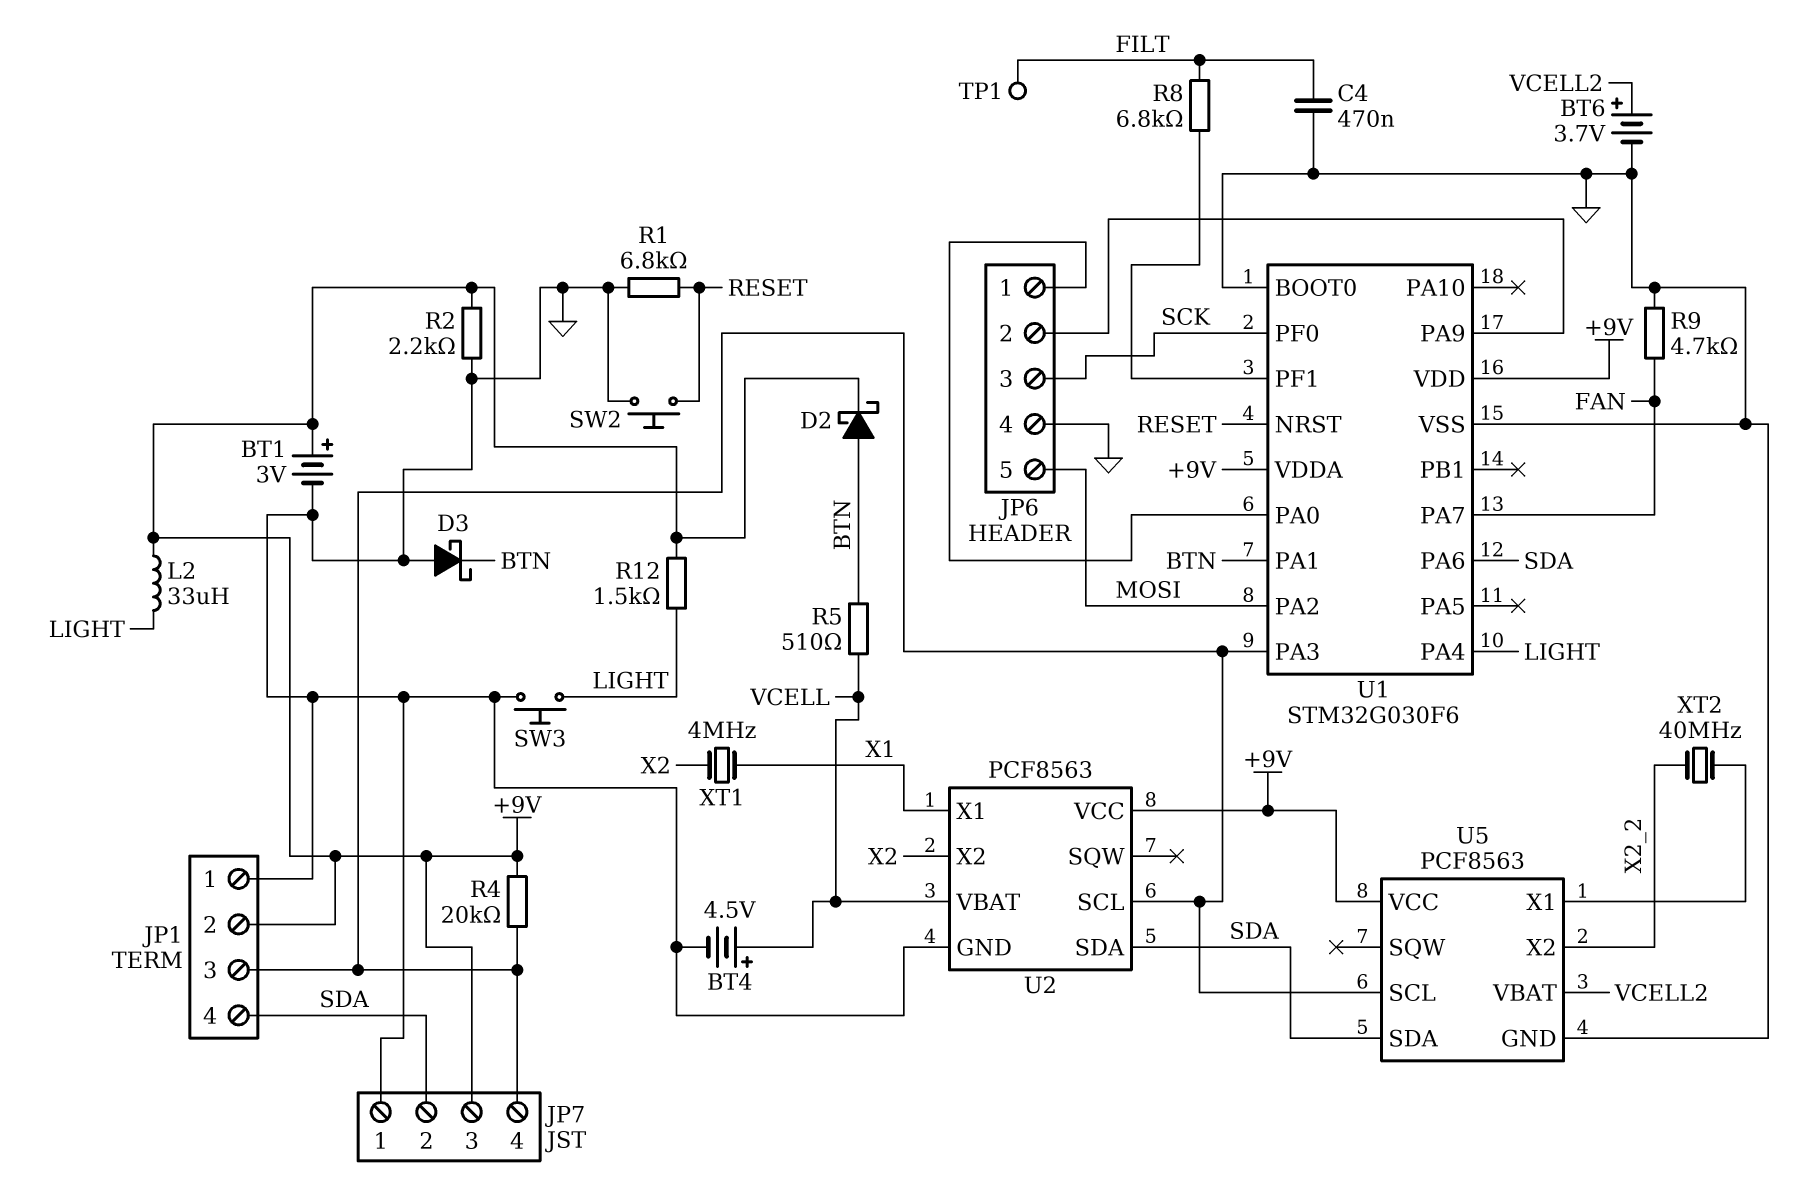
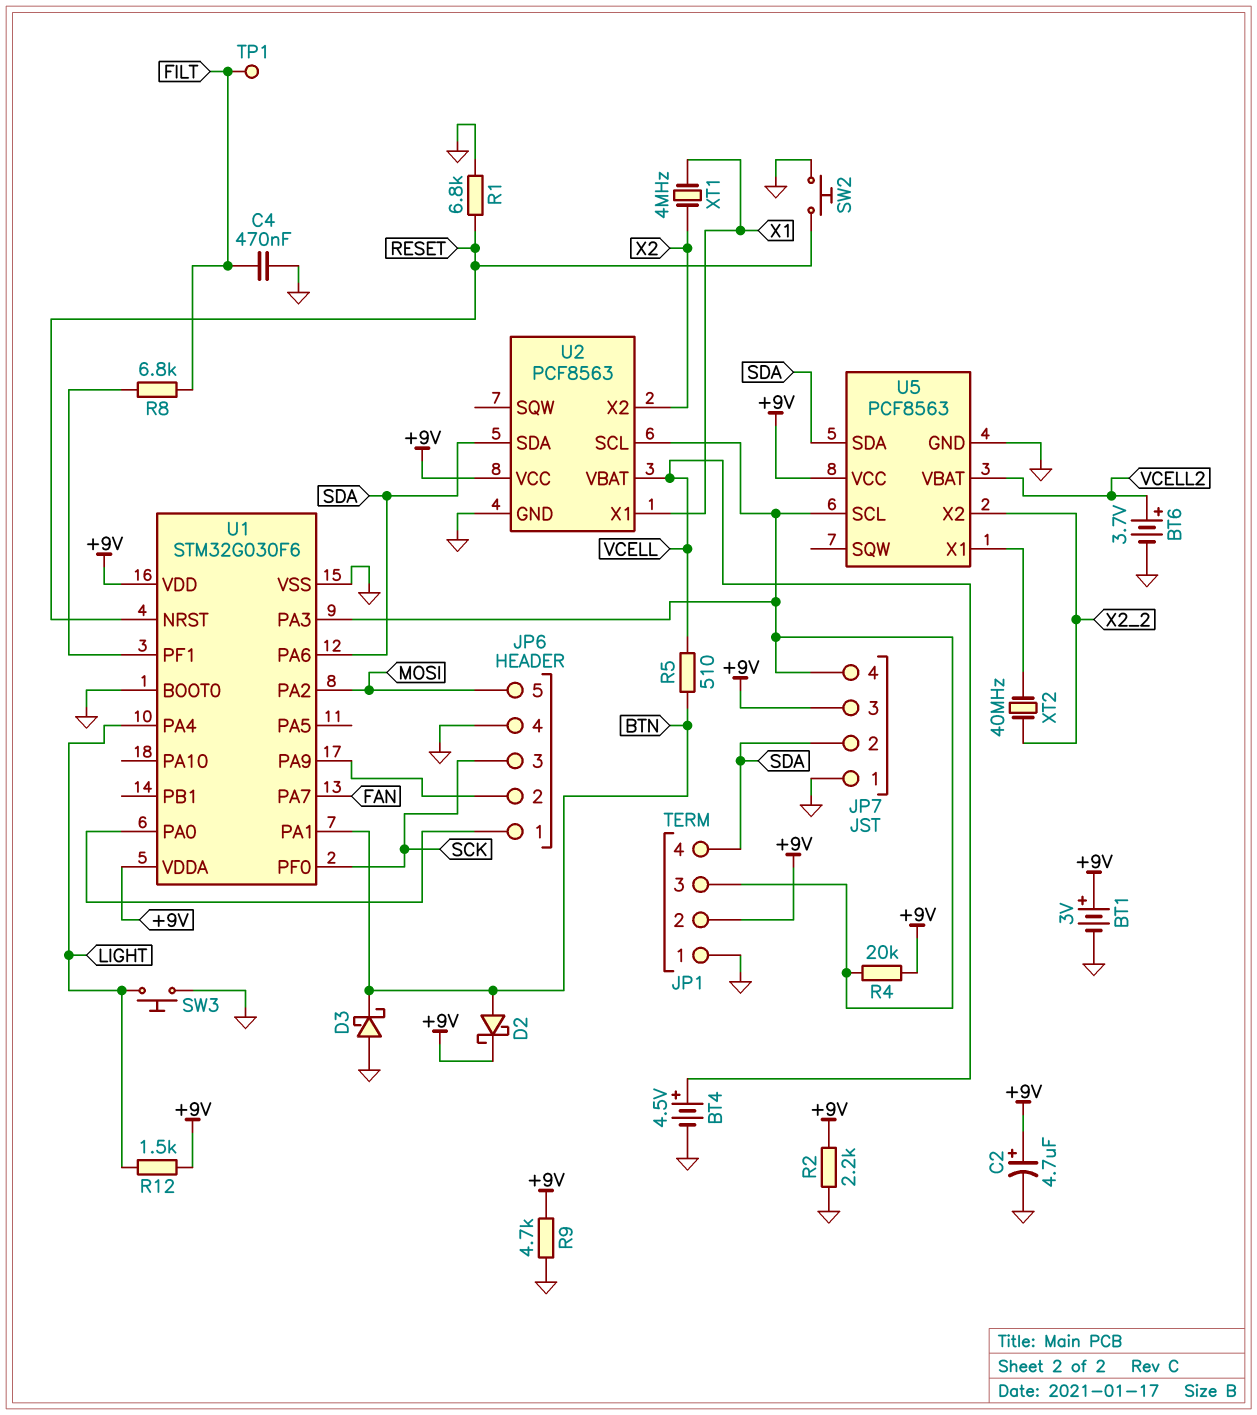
C2: none -> 4.7uF (plus +9V, minus GND)
L2: 33uH (+9V, LIGHT) -> none
R9: 4.7k (FAN, GND) -> 4.7k (+9V, GND)

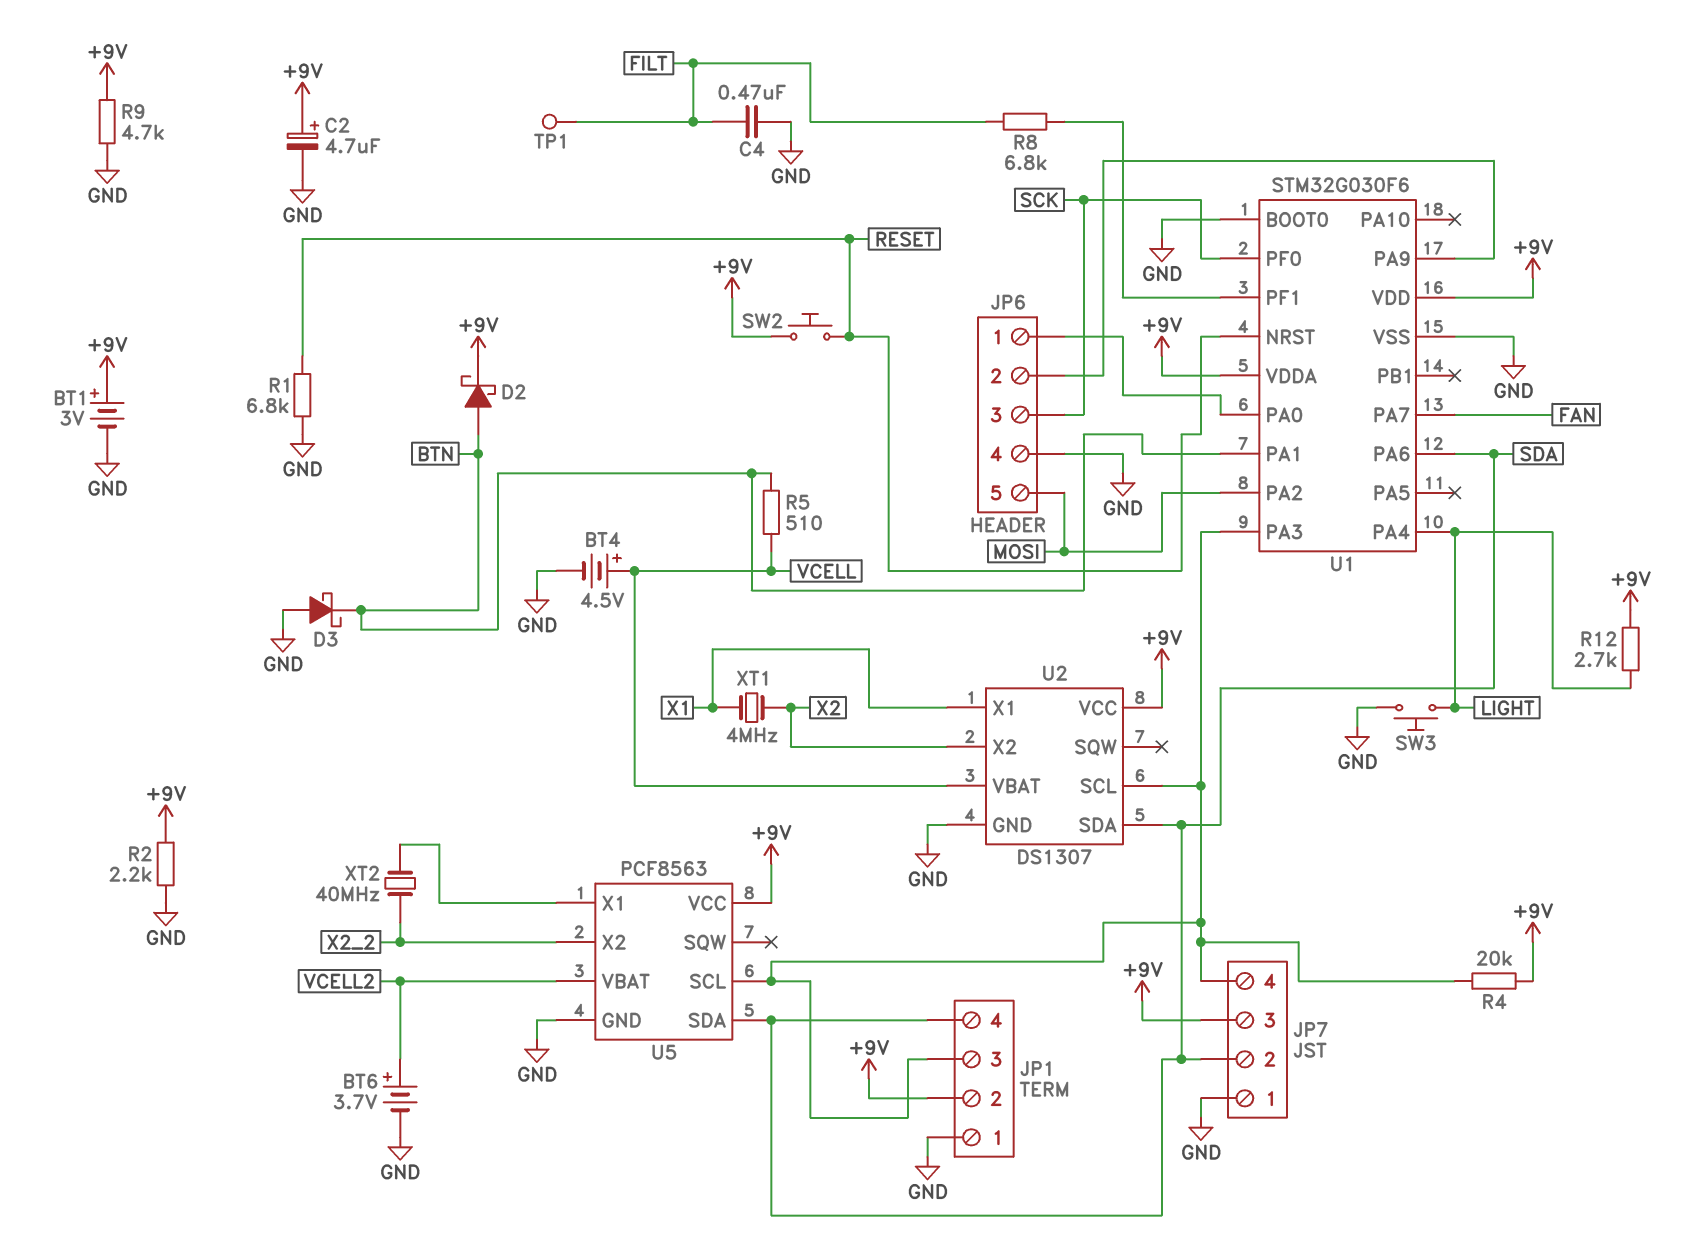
R12: 1.5k (+9V, LIGHT) -> 2.7k (+9V, LIGHT)
SW2: button (GND, RESET) -> button (+9V, RESET)
U2: PCF8563 -> DS1307

